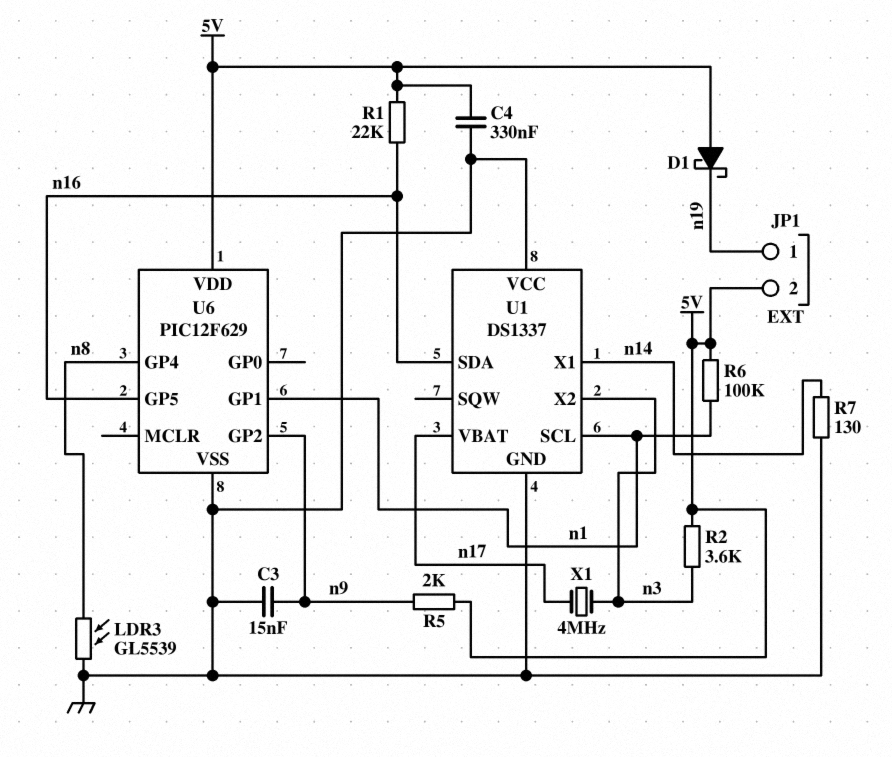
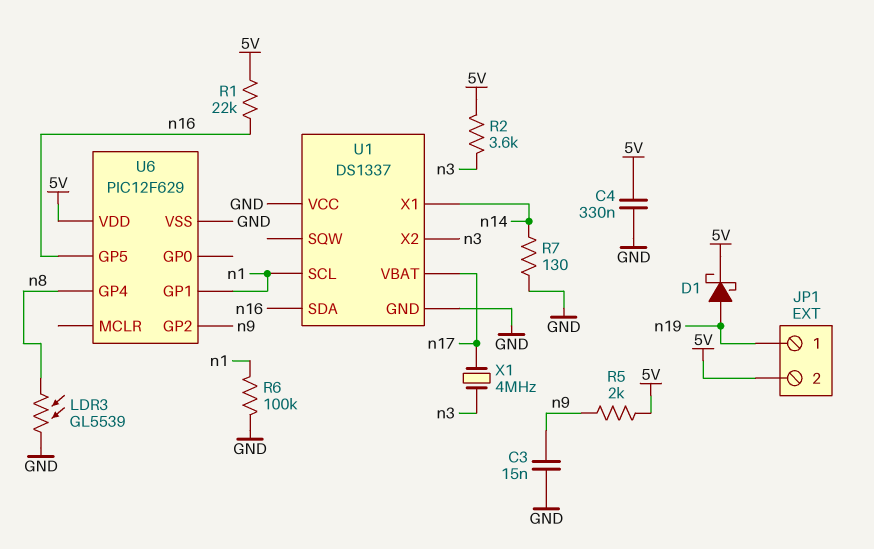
D1: schottky (A 5V, K n19) -> schottky (A n19, K 5V)
R6: 100k (5V, n1) -> 100k (GND, n1)

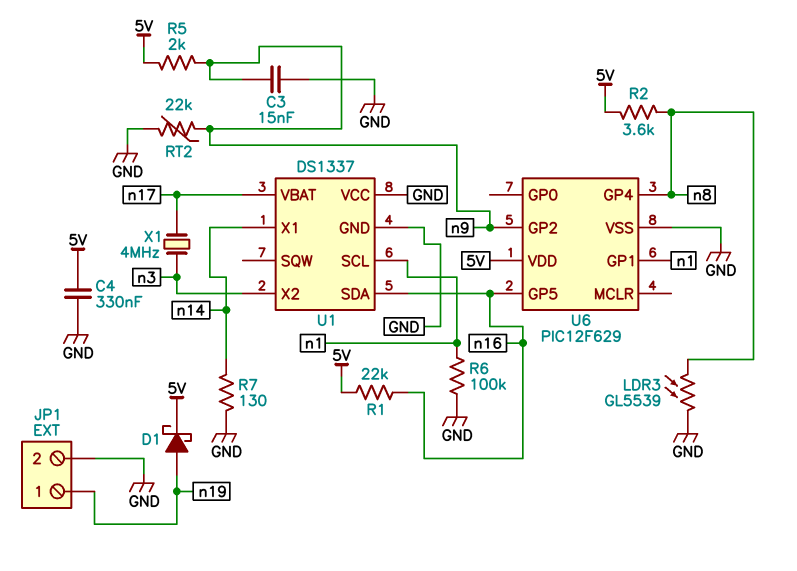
JP1 pin 2: 5V -> GND
R2: 3.6k (5V, n3) -> 3.6k (5V, n8)
RT2: none -> 22k (GND, n9)

